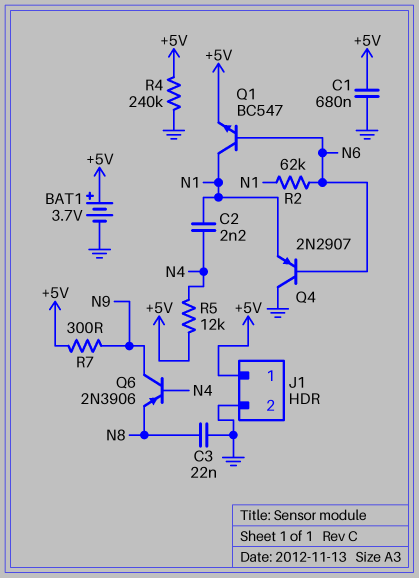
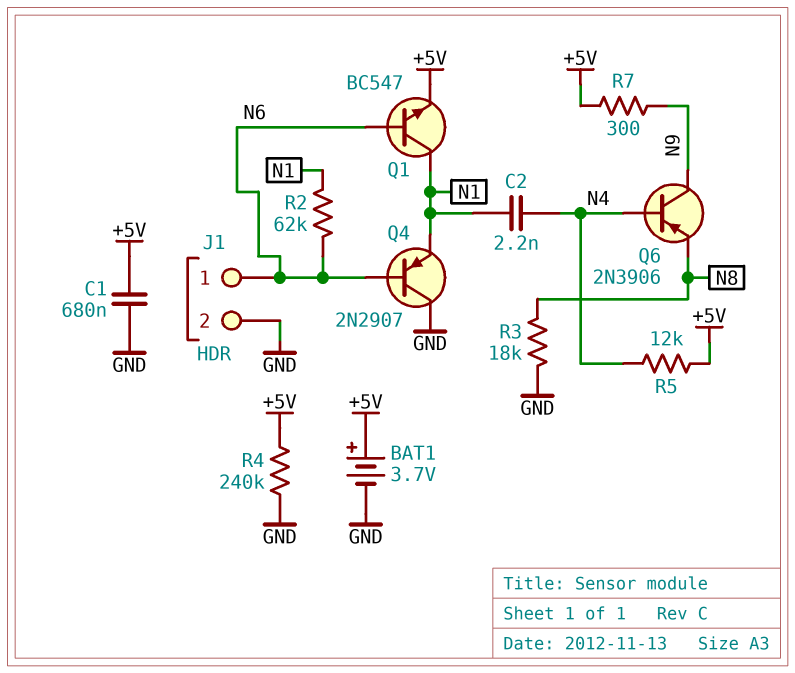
C3: 22nF (GND, N8) -> none
J1 pin 1: +5V -> N6
R3: none -> 18k (GND, N8)

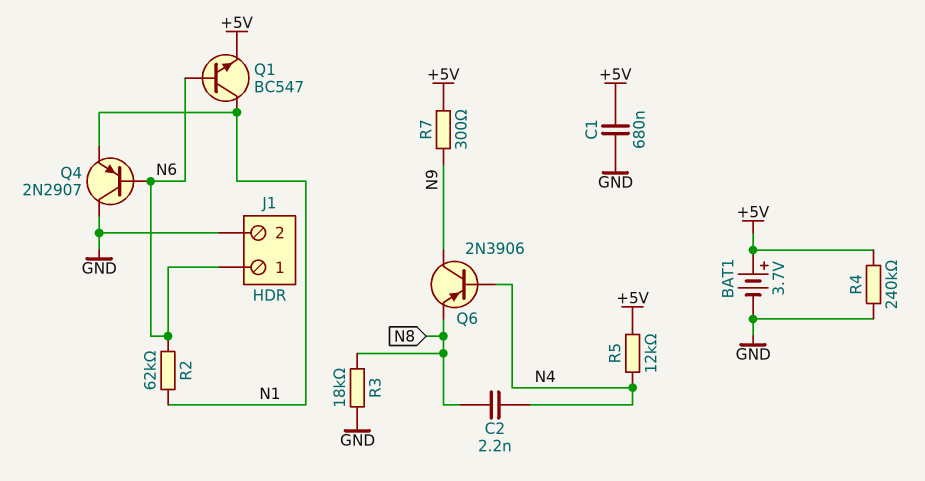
C2: 2.2nF (N1, N4) -> 2.2nF (N4, N8)

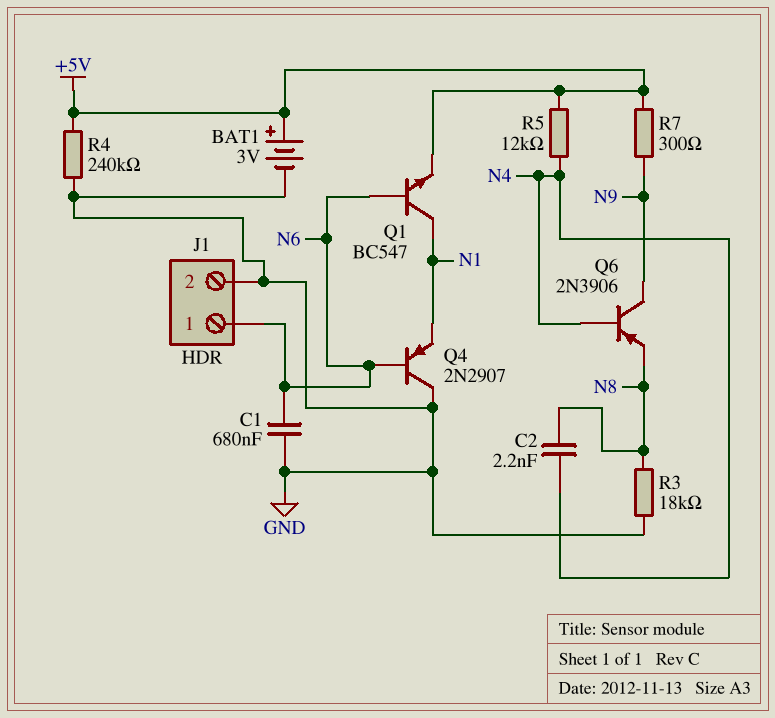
BAT1: 3.7V (plus +5V, minus GND) -> 3V (plus +5V, minus GND)
C1: 680nF (+5V, GND) -> 680nF (GND, N6)
R2: 62k (N1, N6) -> none

